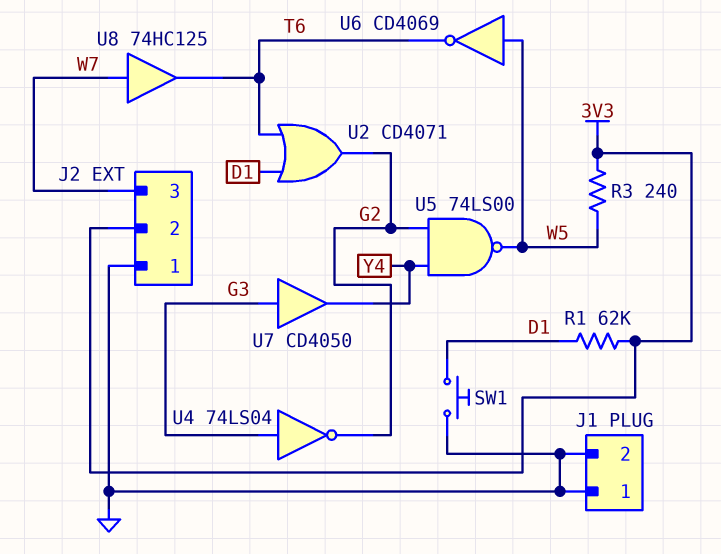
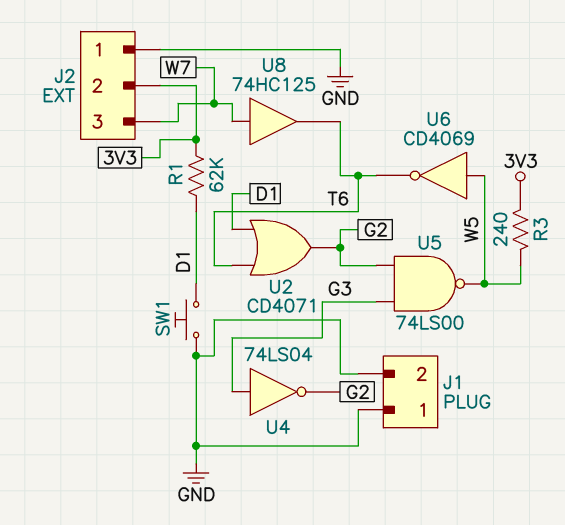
U5: NAND 74LS00 (in G2, in Y4, out W5) -> NAND 74LS00 (in G2, in G3, out W5)
U7: buffer CD4050 (in G3, out Y4) -> none

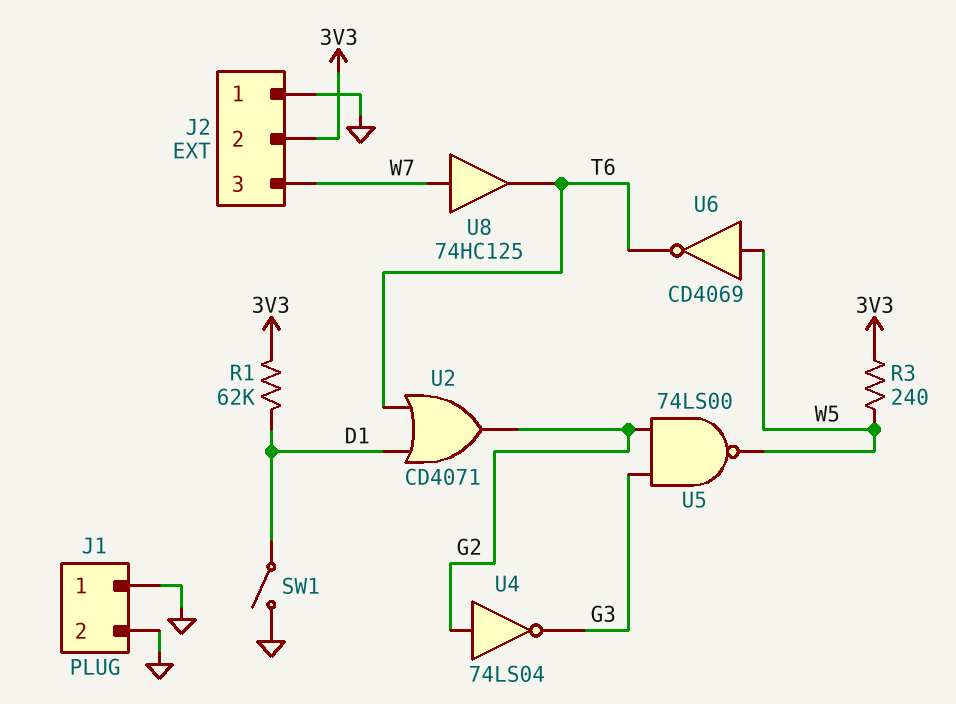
SW1: button (D1, GND) -> switch (D1, GND)
U4: NOT 74LS04 (in G3, out G2) -> NOT 74LS04 (in G2, out G3)

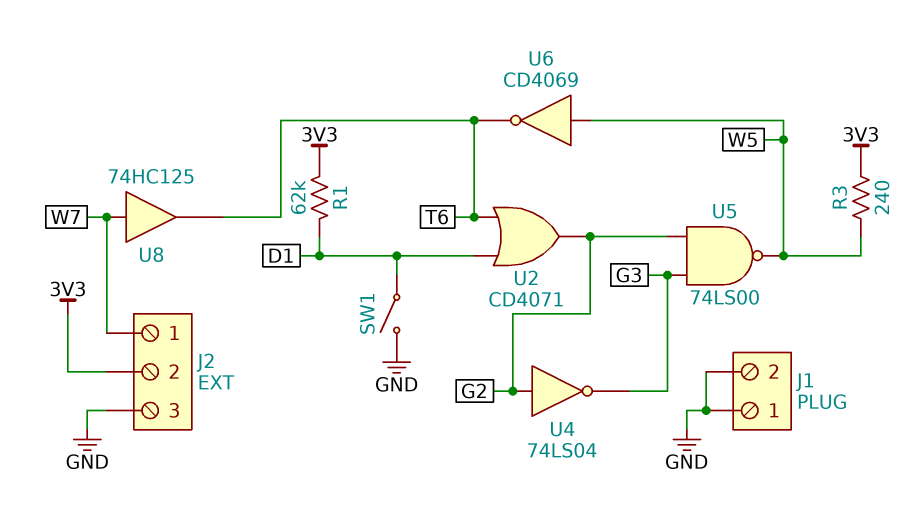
J2 pin 1: GND -> W7
J2 pin 3: W7 -> GND

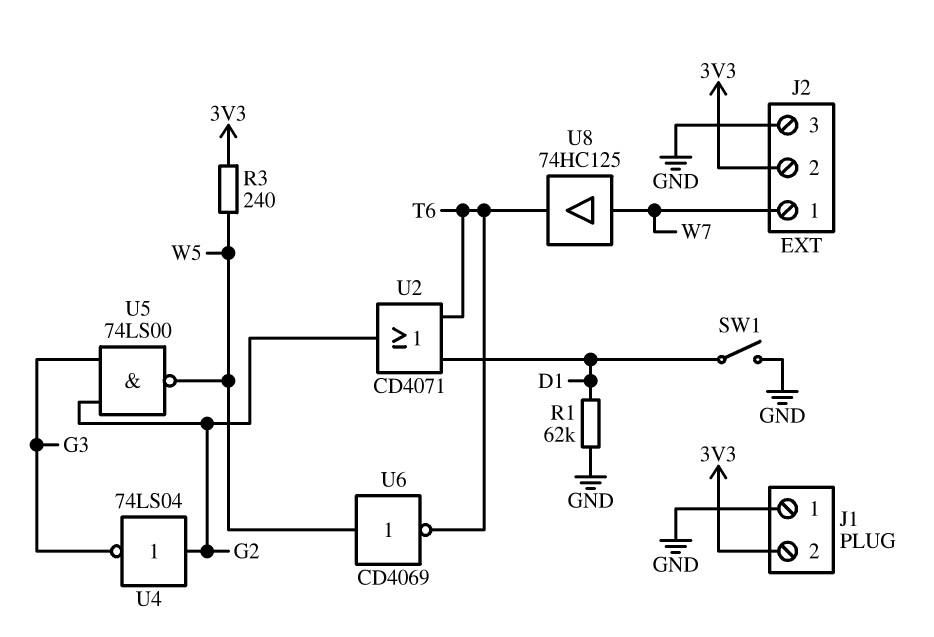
J1 pin 2: GND -> 3V3
R1: 62k (3V3, D1) -> 62k (D1, GND)

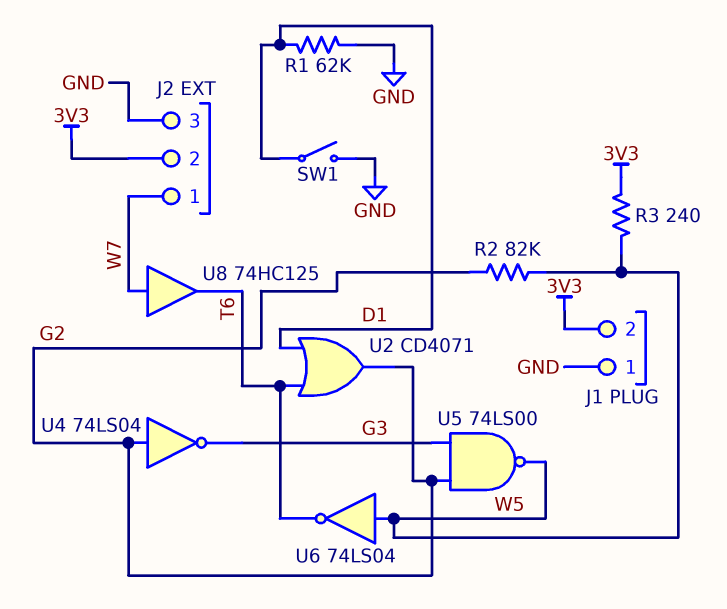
R2: none -> 82k (G2, W5)
U6: NOT CD4069 (in W5, out T6) -> NOT 74LS04 (in W5, out T6)

